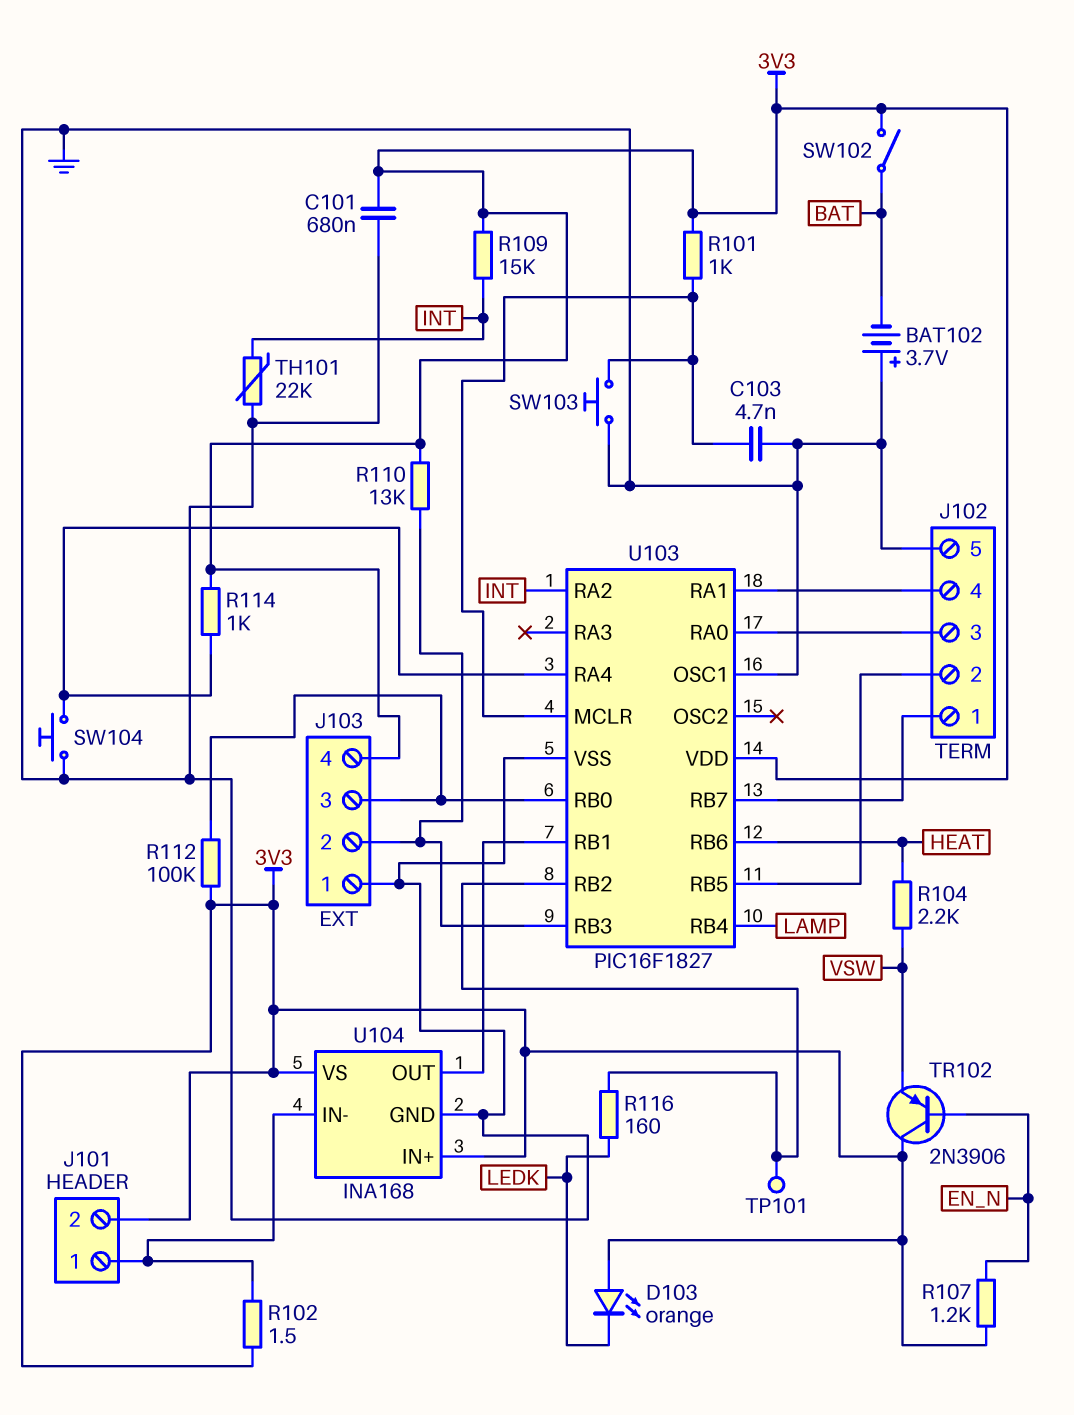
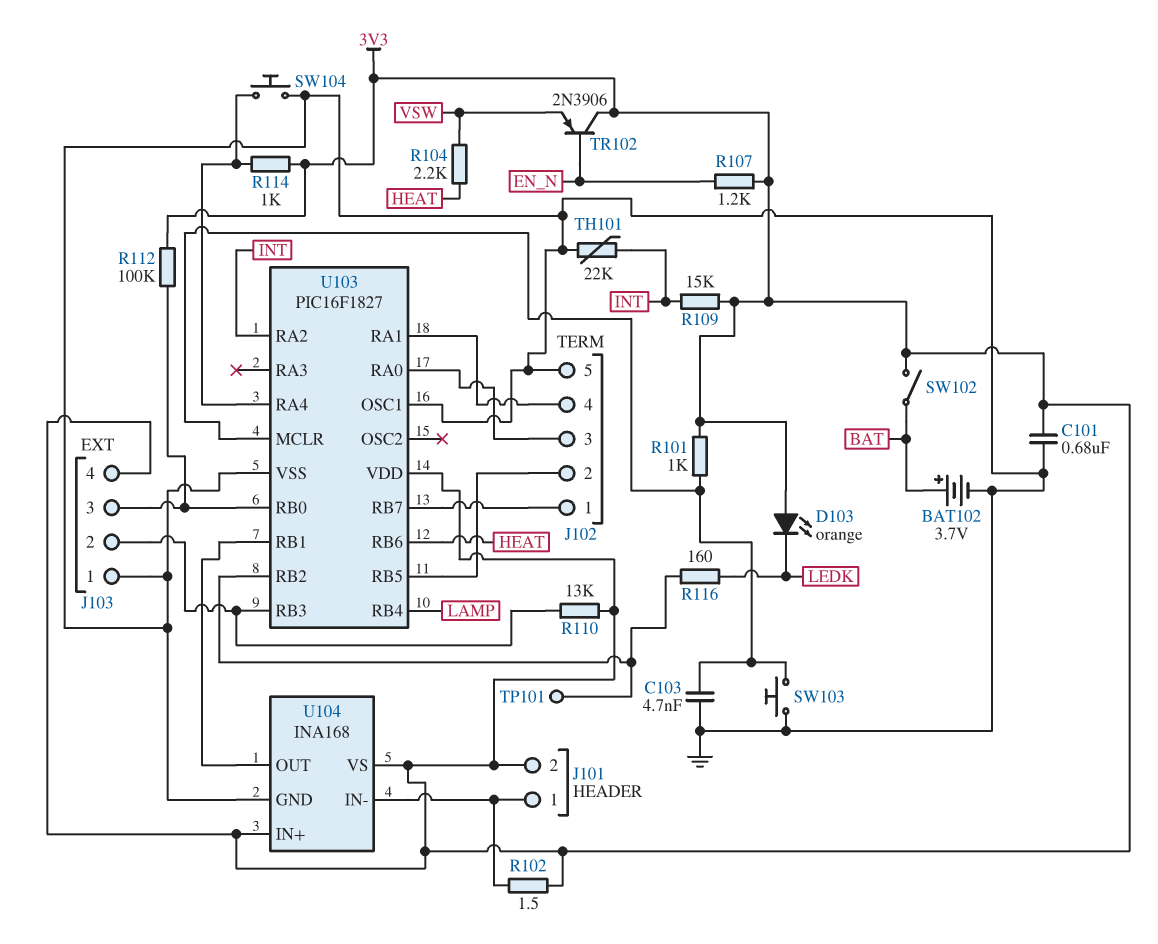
BAT102: 3.7V (plus GND, minus BAT) -> 3.7V (plus BAT, minus GND)

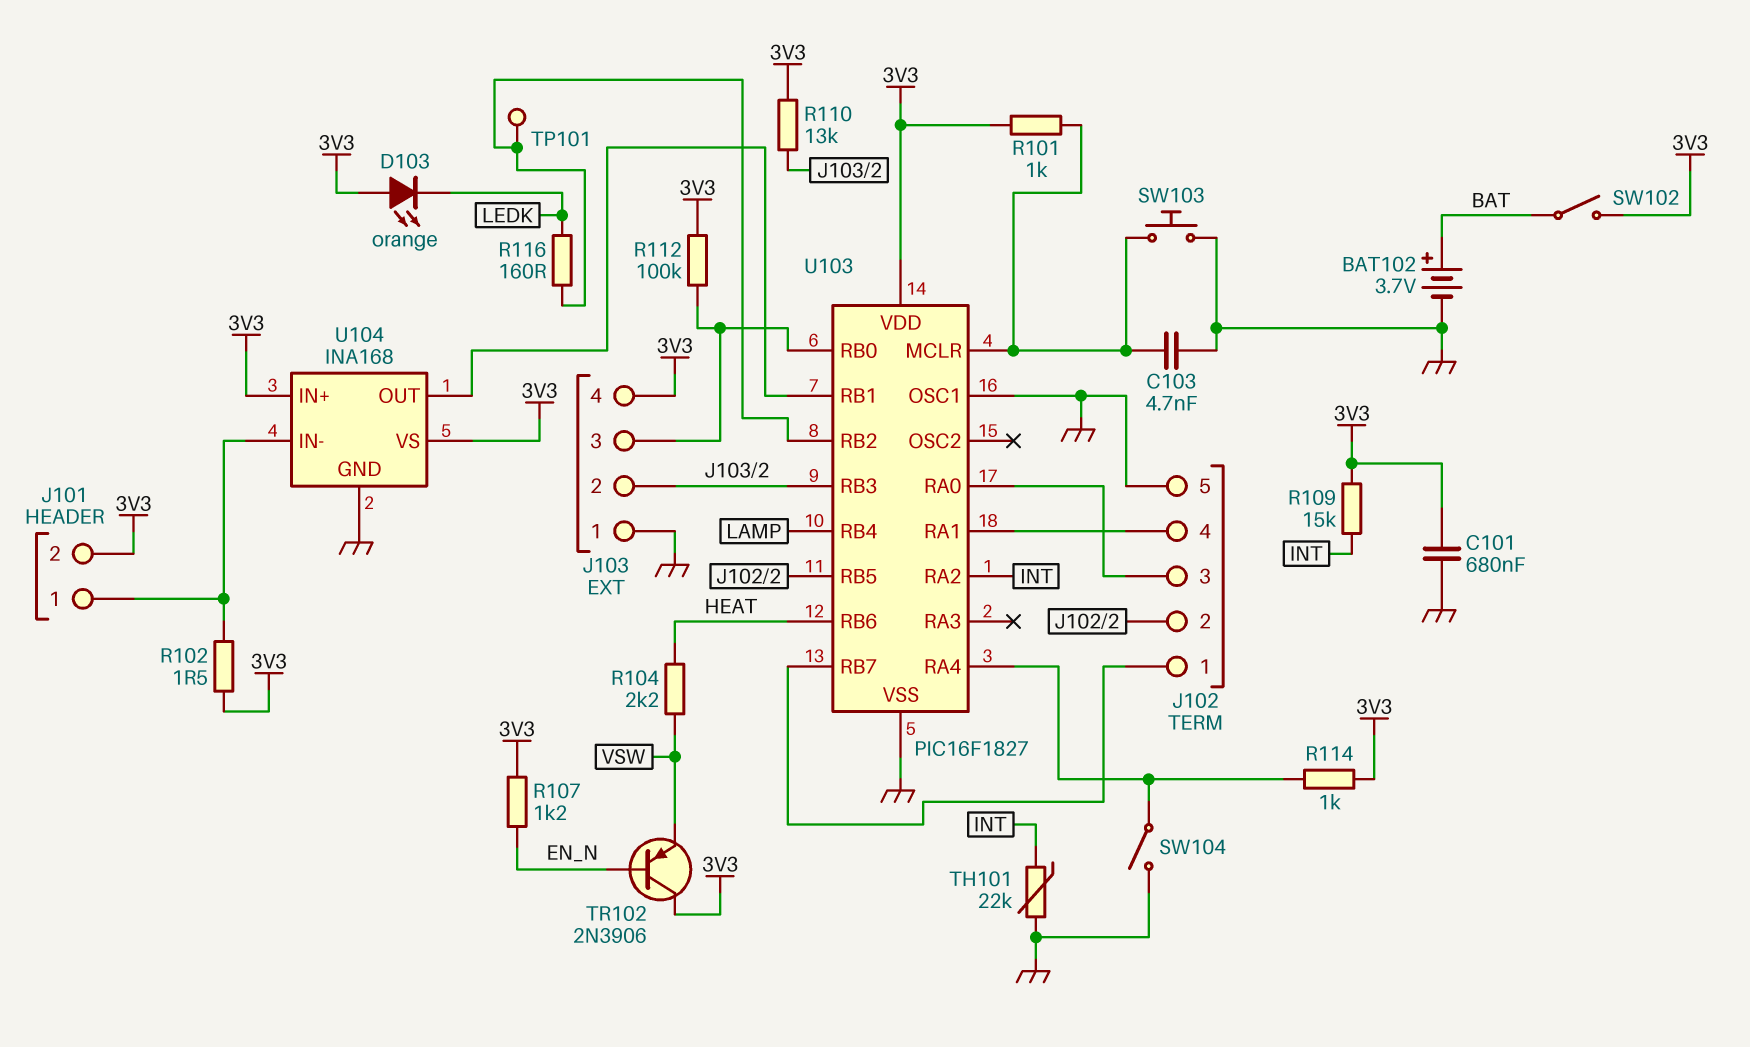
SW104: button (GND, U103/RA4) -> switch (GND, U103/RA4)

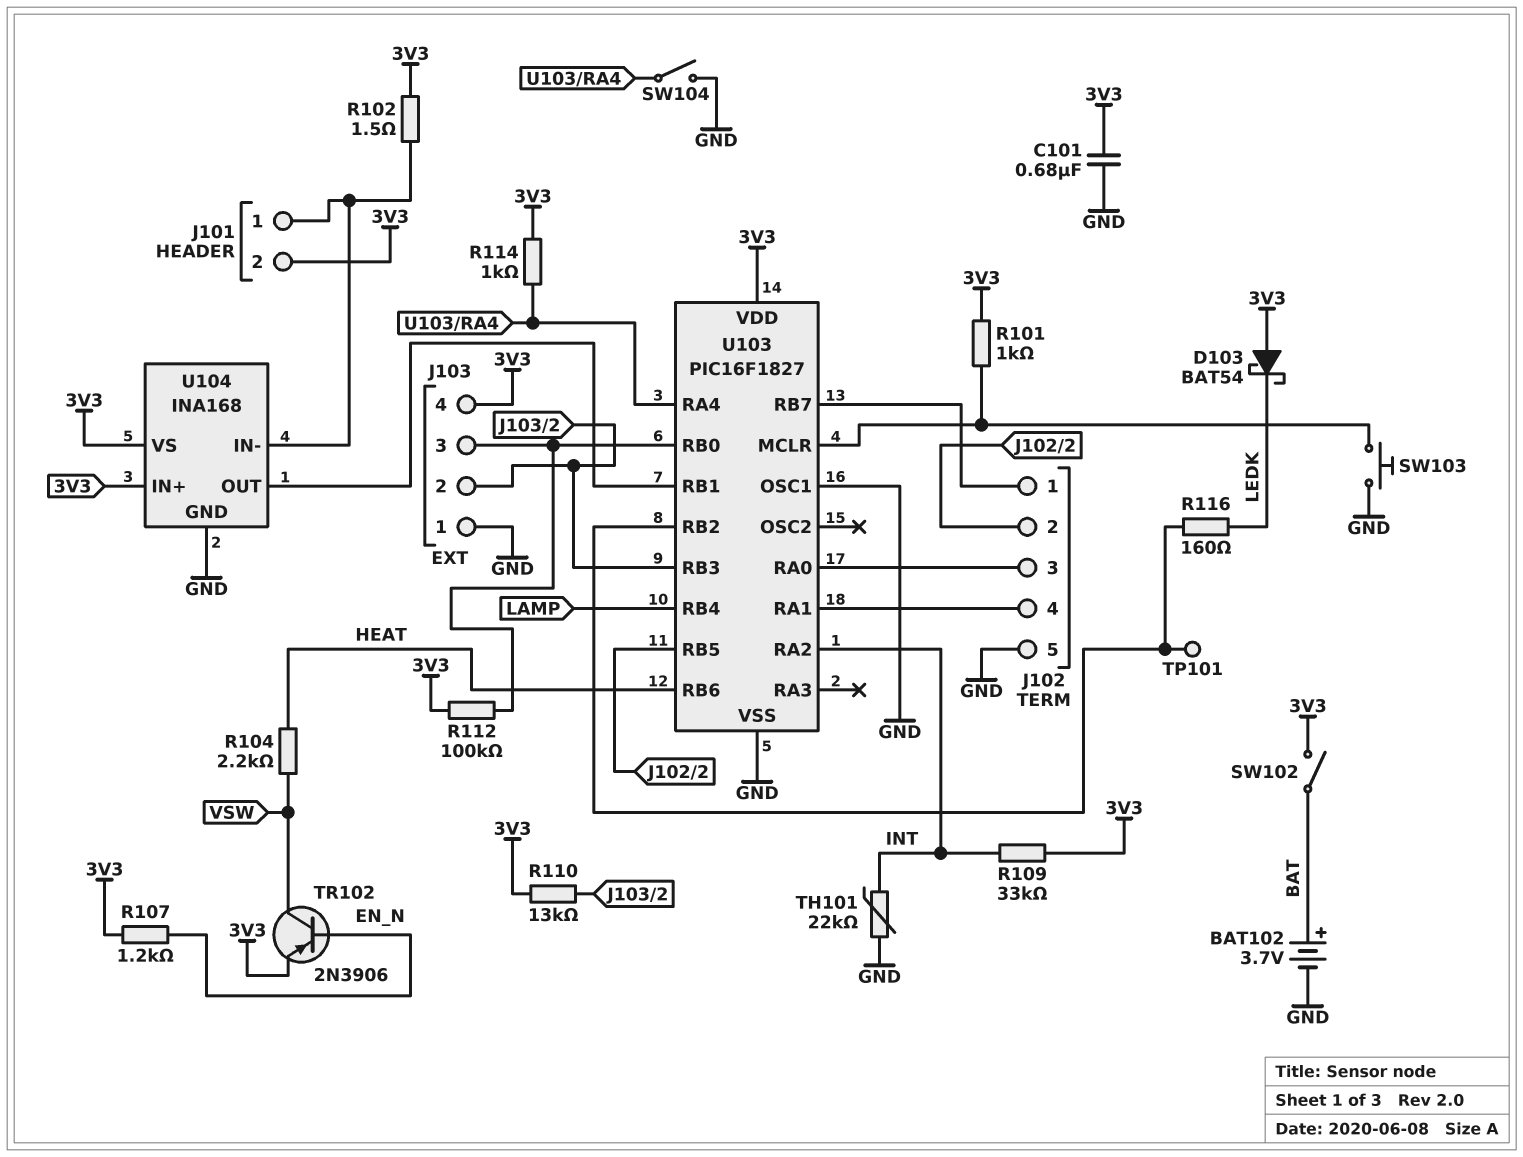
C103: 4.7nF (GND, U103/MCLR) -> none
D103: LED orange (A 3V3, K LEDK) -> schottky BAT54 (A 3V3, K LEDK)
R109: 15k (3V3, INT) -> 33k (3V3, INT)
TR102: PNP 2N3906 (B EN_N, C 3V3, E VSW) -> PNP 2N3906 (B EN_N, C VSW, E 3V3)

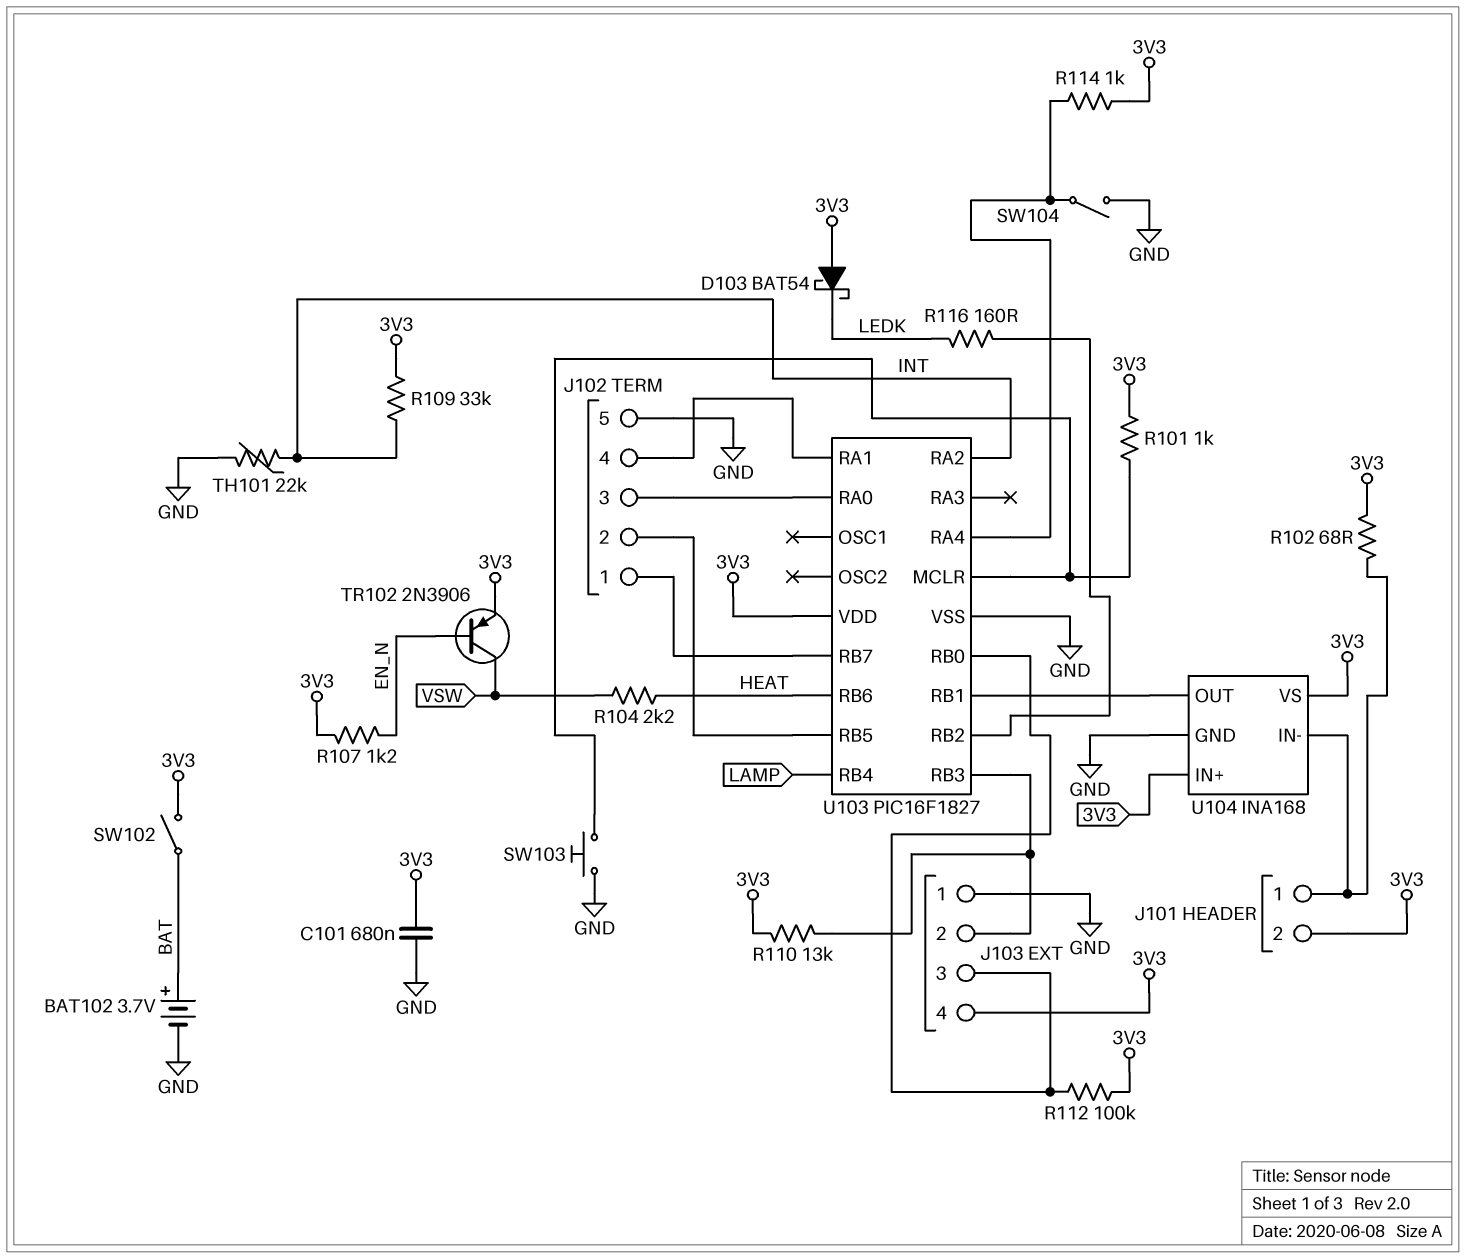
R102: 1.5 (3V3, J101/1) -> 68 (3V3, J101/1)
TP101: test point (U103/RB2) -> none
U103 pin OSC1: GND -> none

